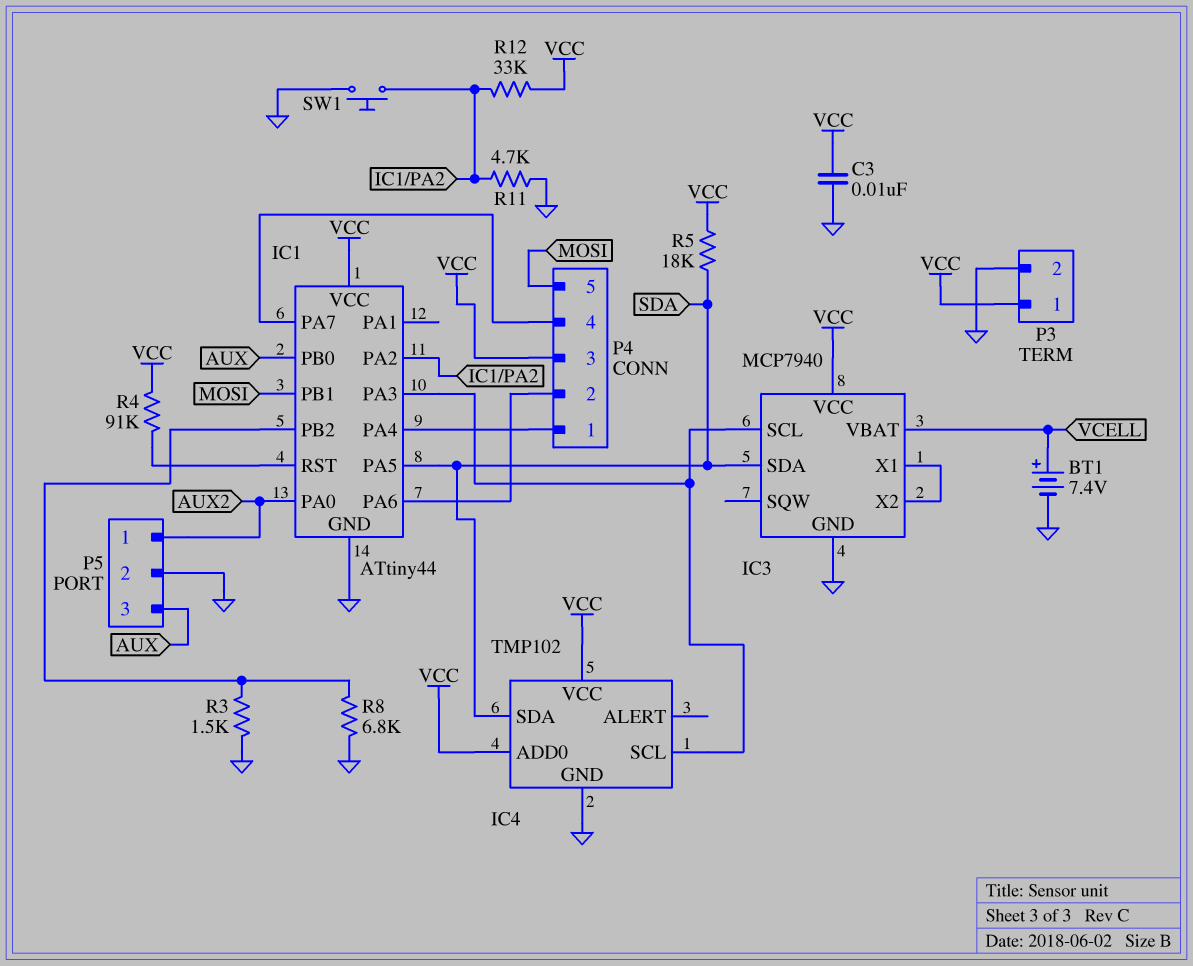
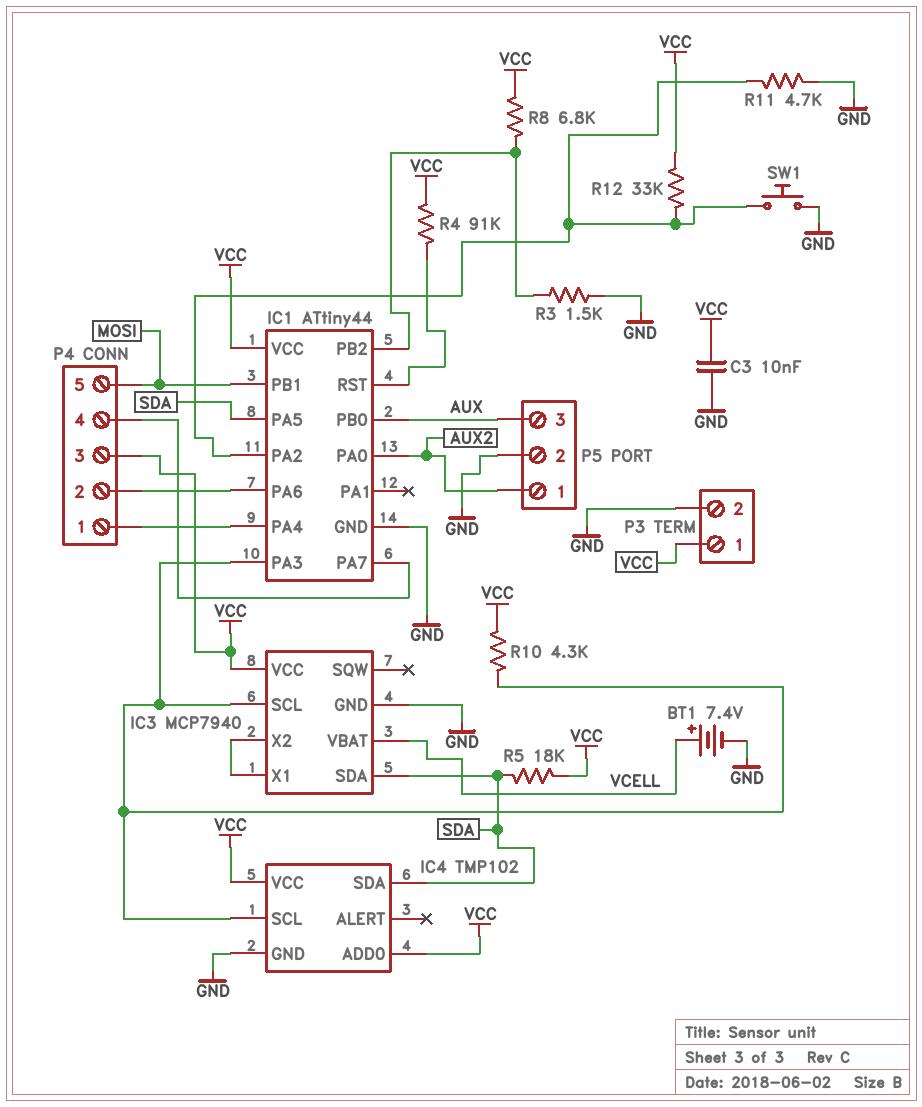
R8: 6.8k (GND, IC1/PB2) -> 6.8k (IC1/PB2, VCC)
R10: none -> 4.3k (IC1/PA3, VCC)

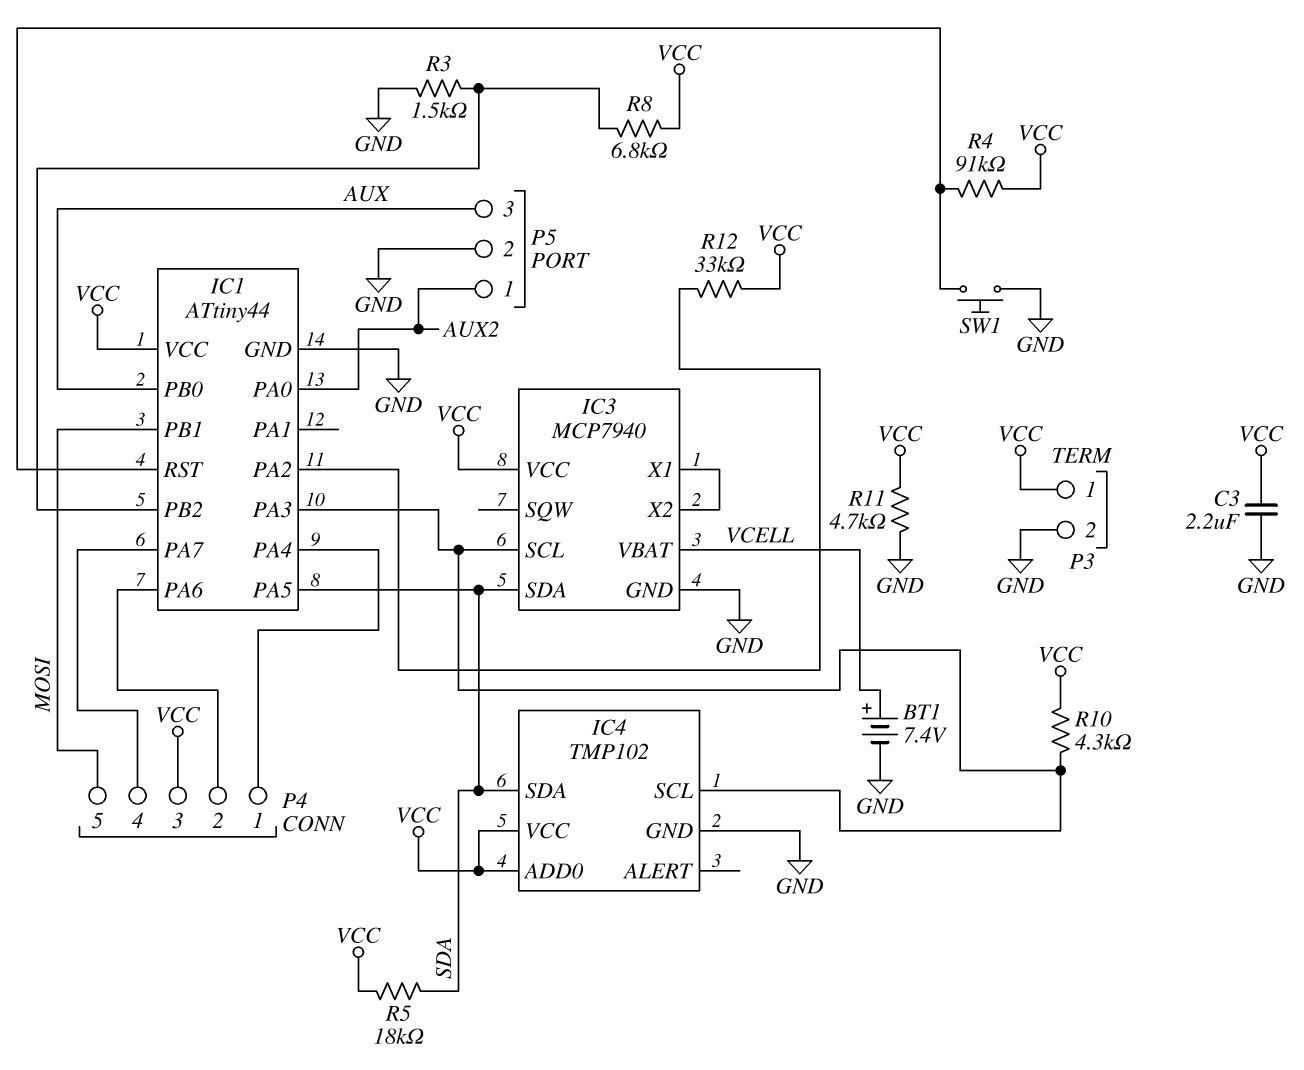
C3: 10nF (GND, VCC) -> 2.2uF (GND, VCC)
R11: 4.7k (GND, IC1/PA2) -> 4.7k (GND, VCC)
SW1: button (GND, IC1/PA2) -> button (GND, IC1/RST)

